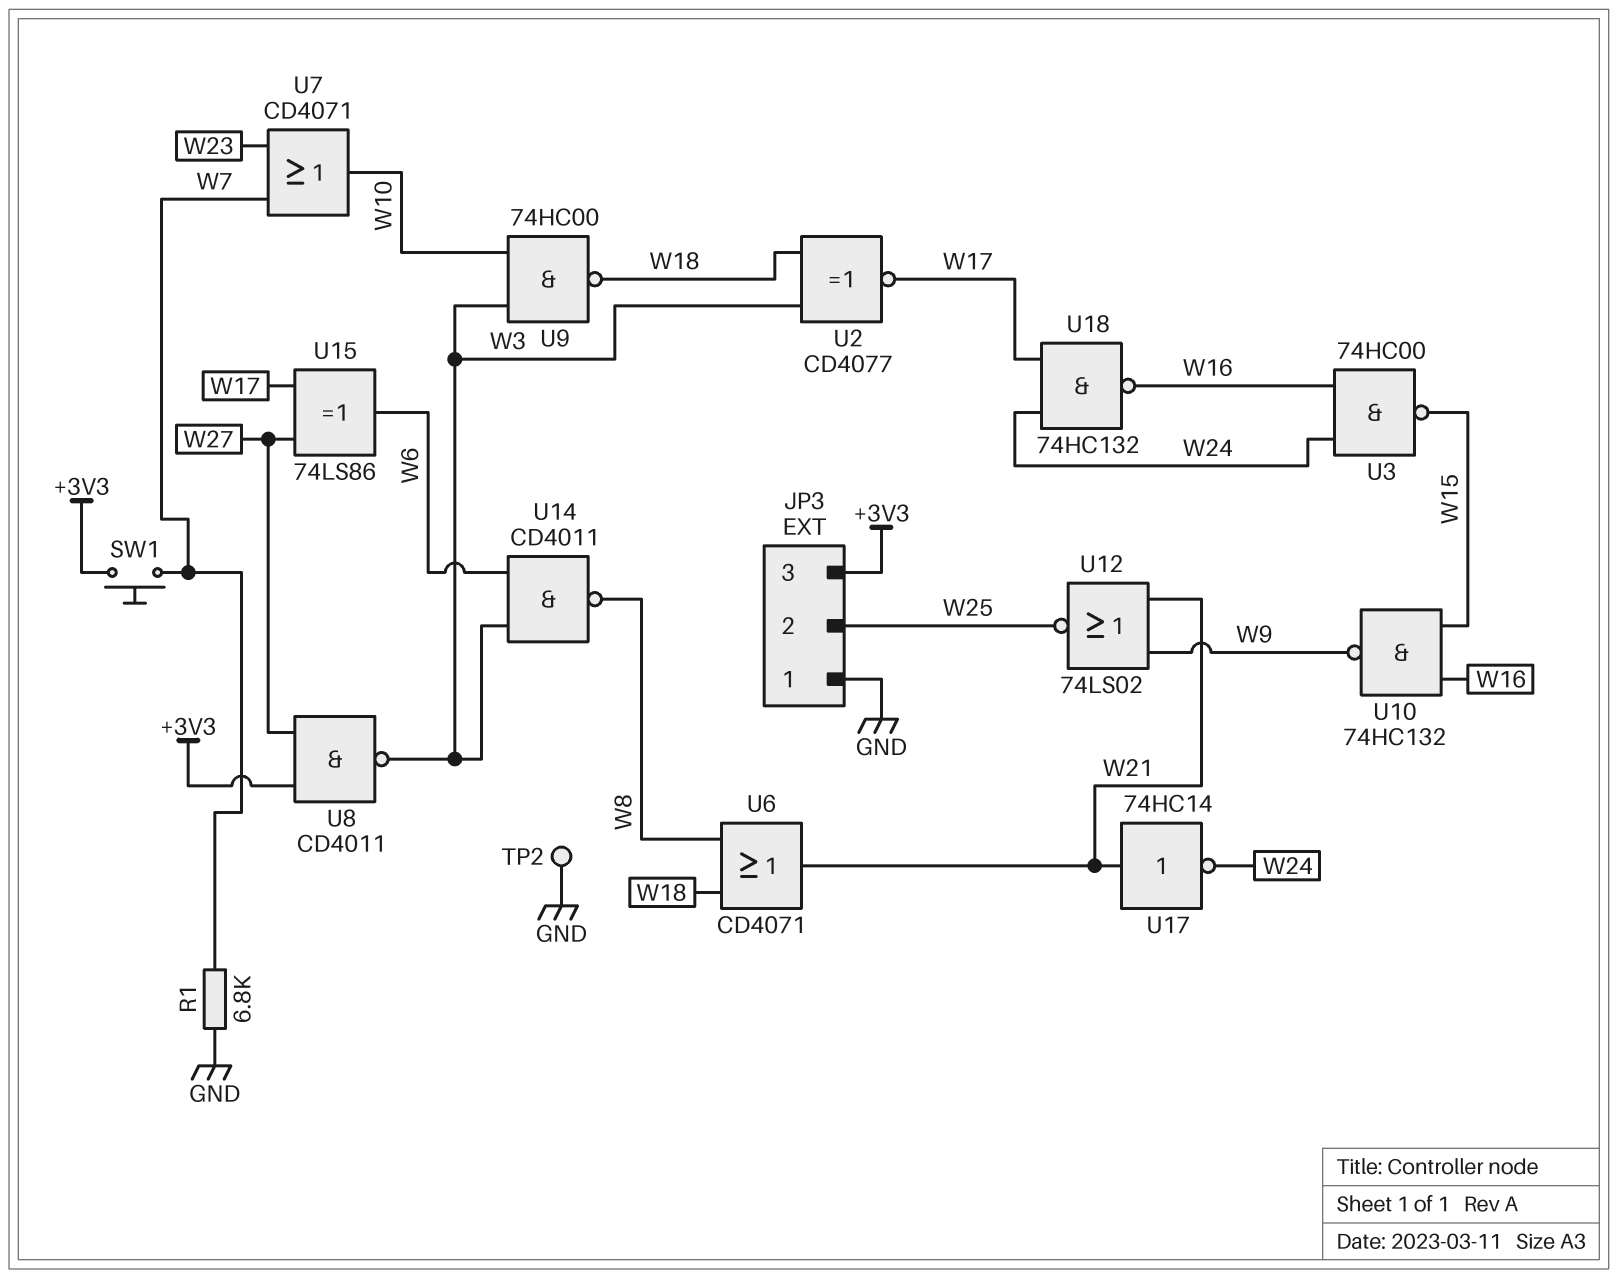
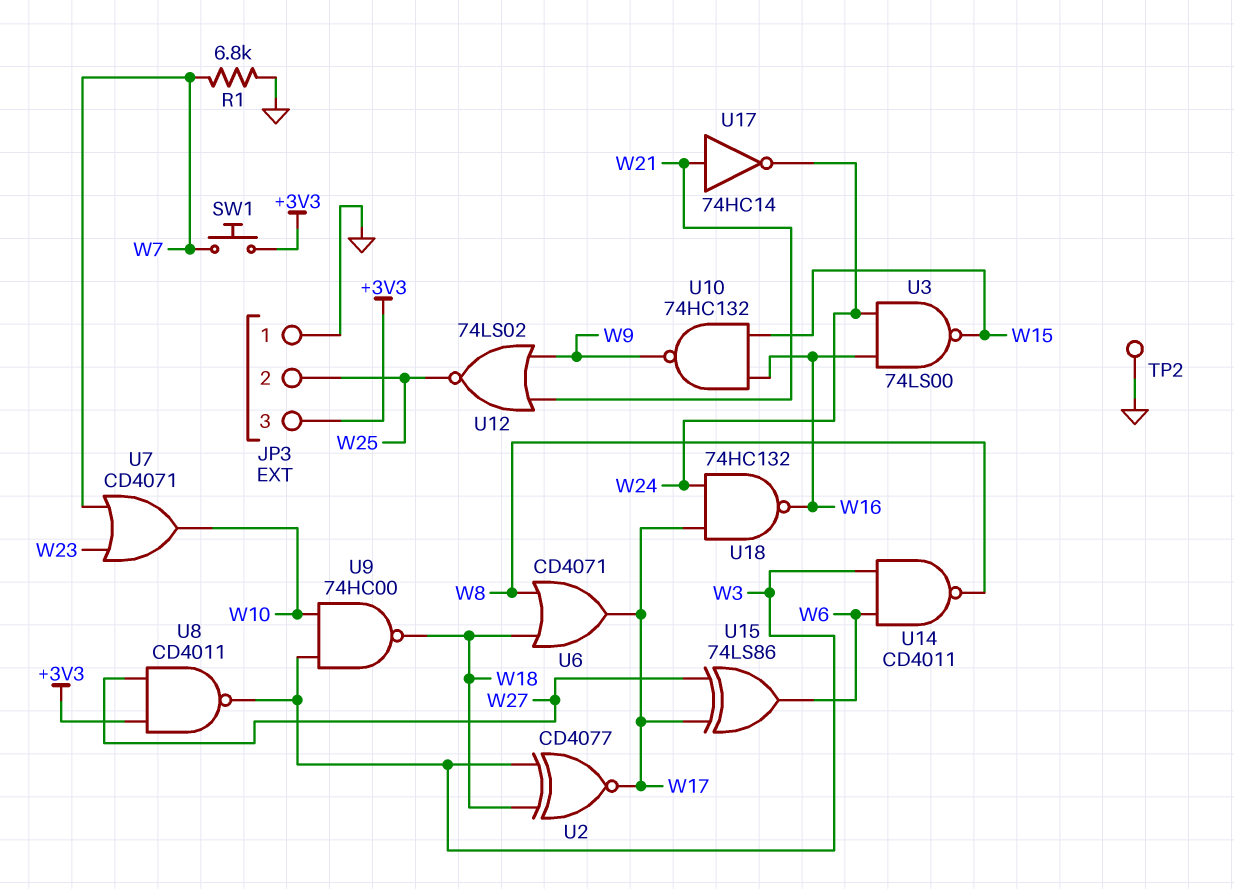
U3: NAND 74HC00 (in W16, in W24, out W15) -> NAND 74LS00 (in W16, in W24, out W15)
U6: OR CD4071 (in W8, in W18, out W21) -> OR CD4071 (in W8, in W18, out W17)

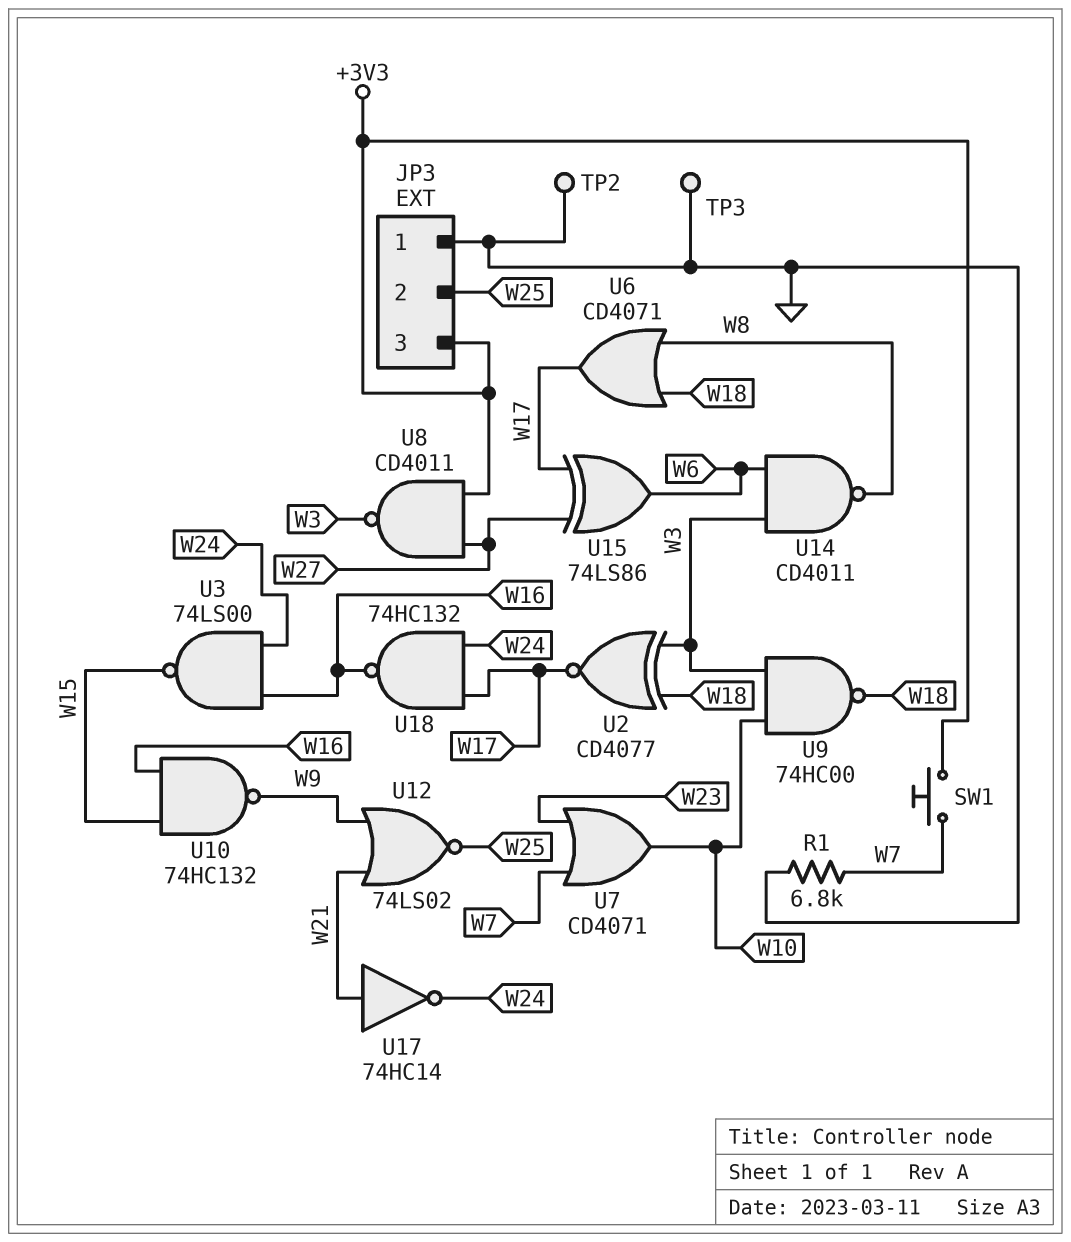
TP3: none -> test point (GND)

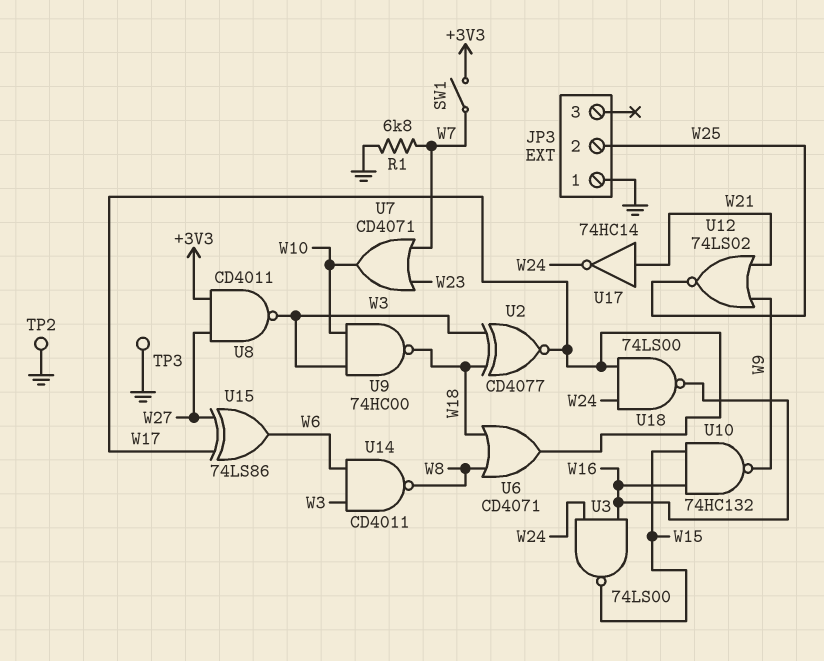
JP3 pin 3: +3V3 -> none
SW1: button (+3V3, W7) -> switch (+3V3, W7)
U18: NAND 74HC132 (in W17, in W24, out W16) -> NAND 74LS00 (in W17, in W24, out W16)

